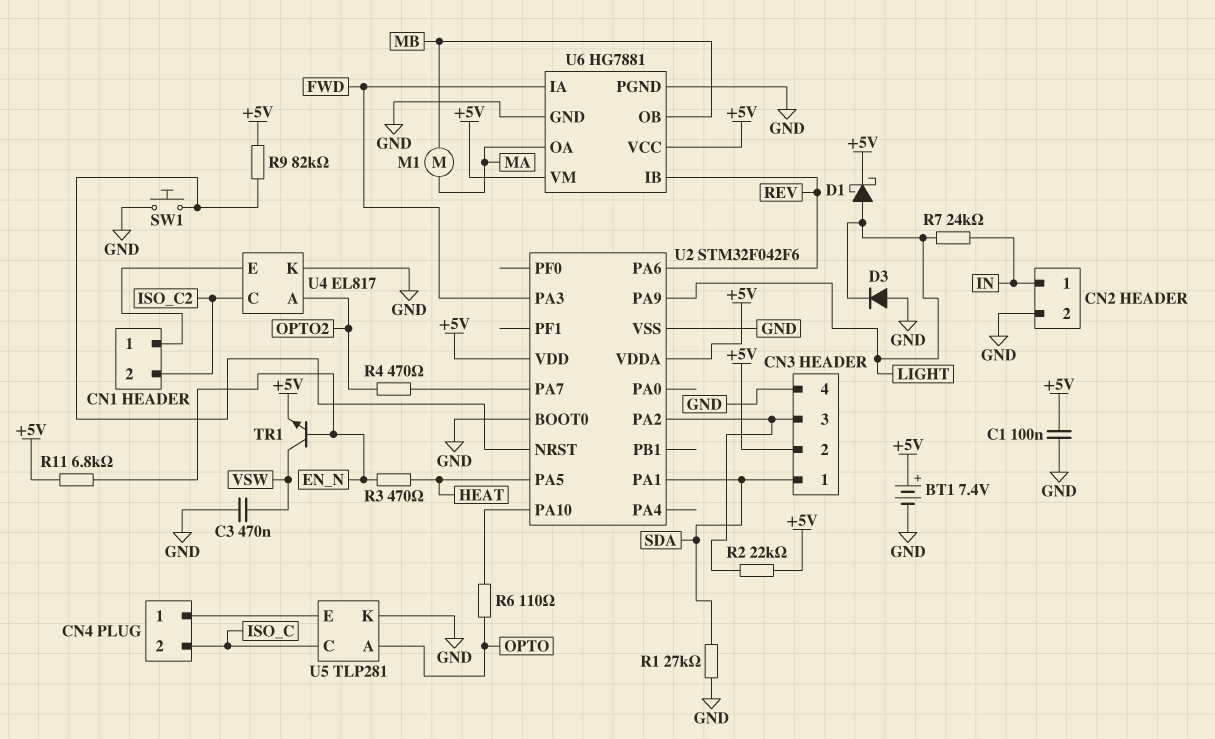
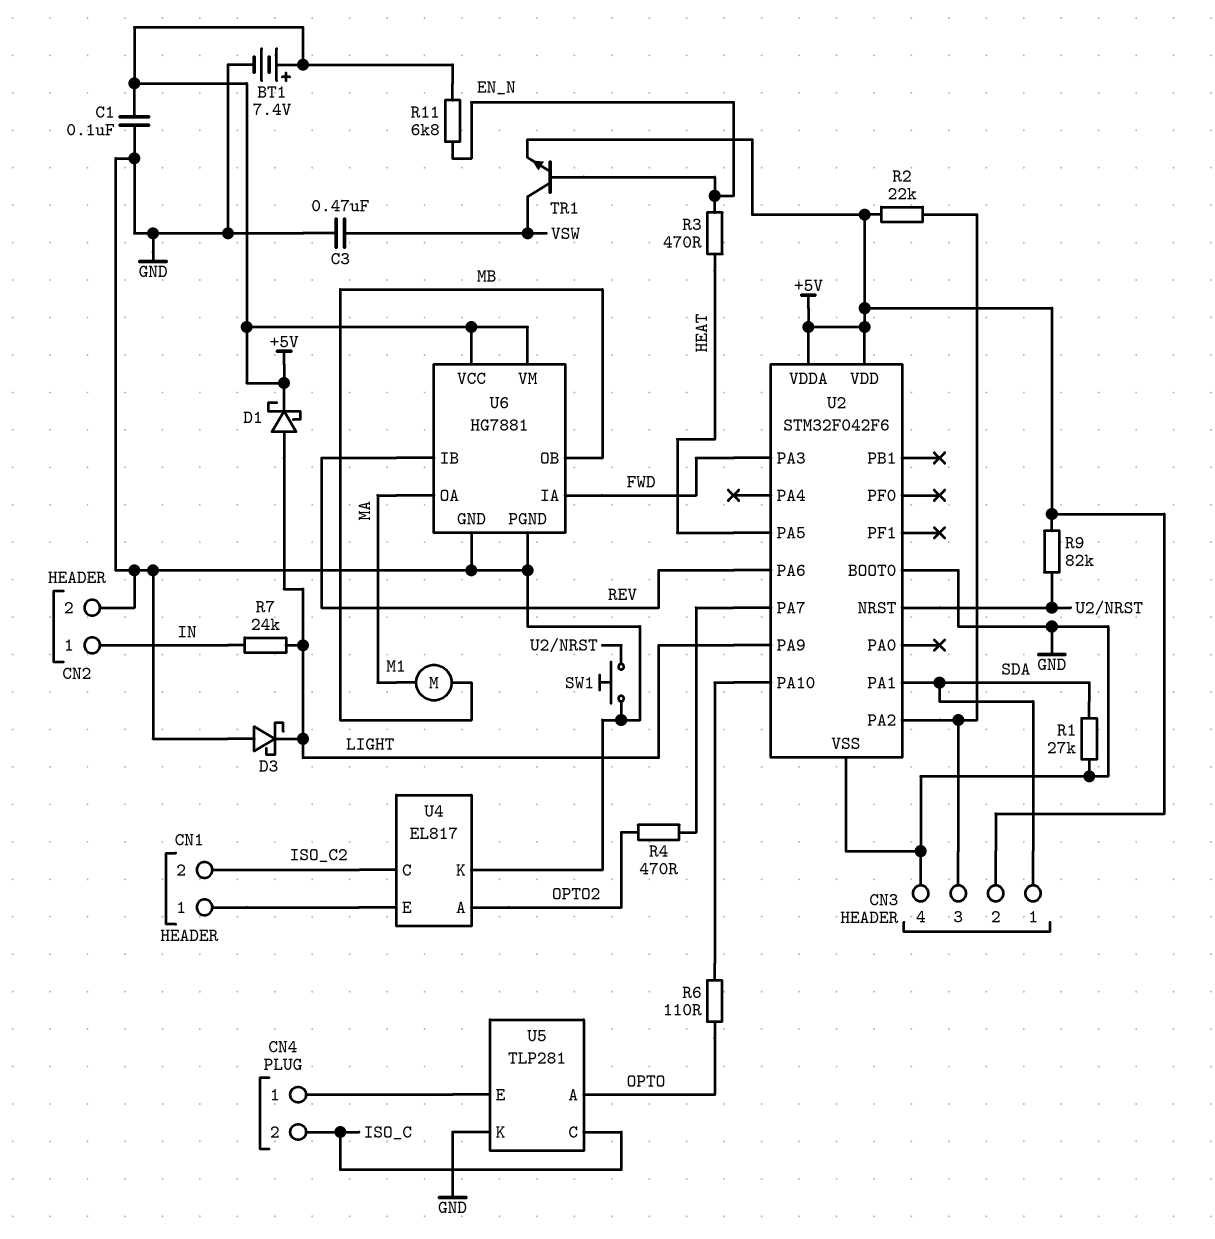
D3: diode (A GND, K LIGHT) -> schottky (A GND, K LIGHT)

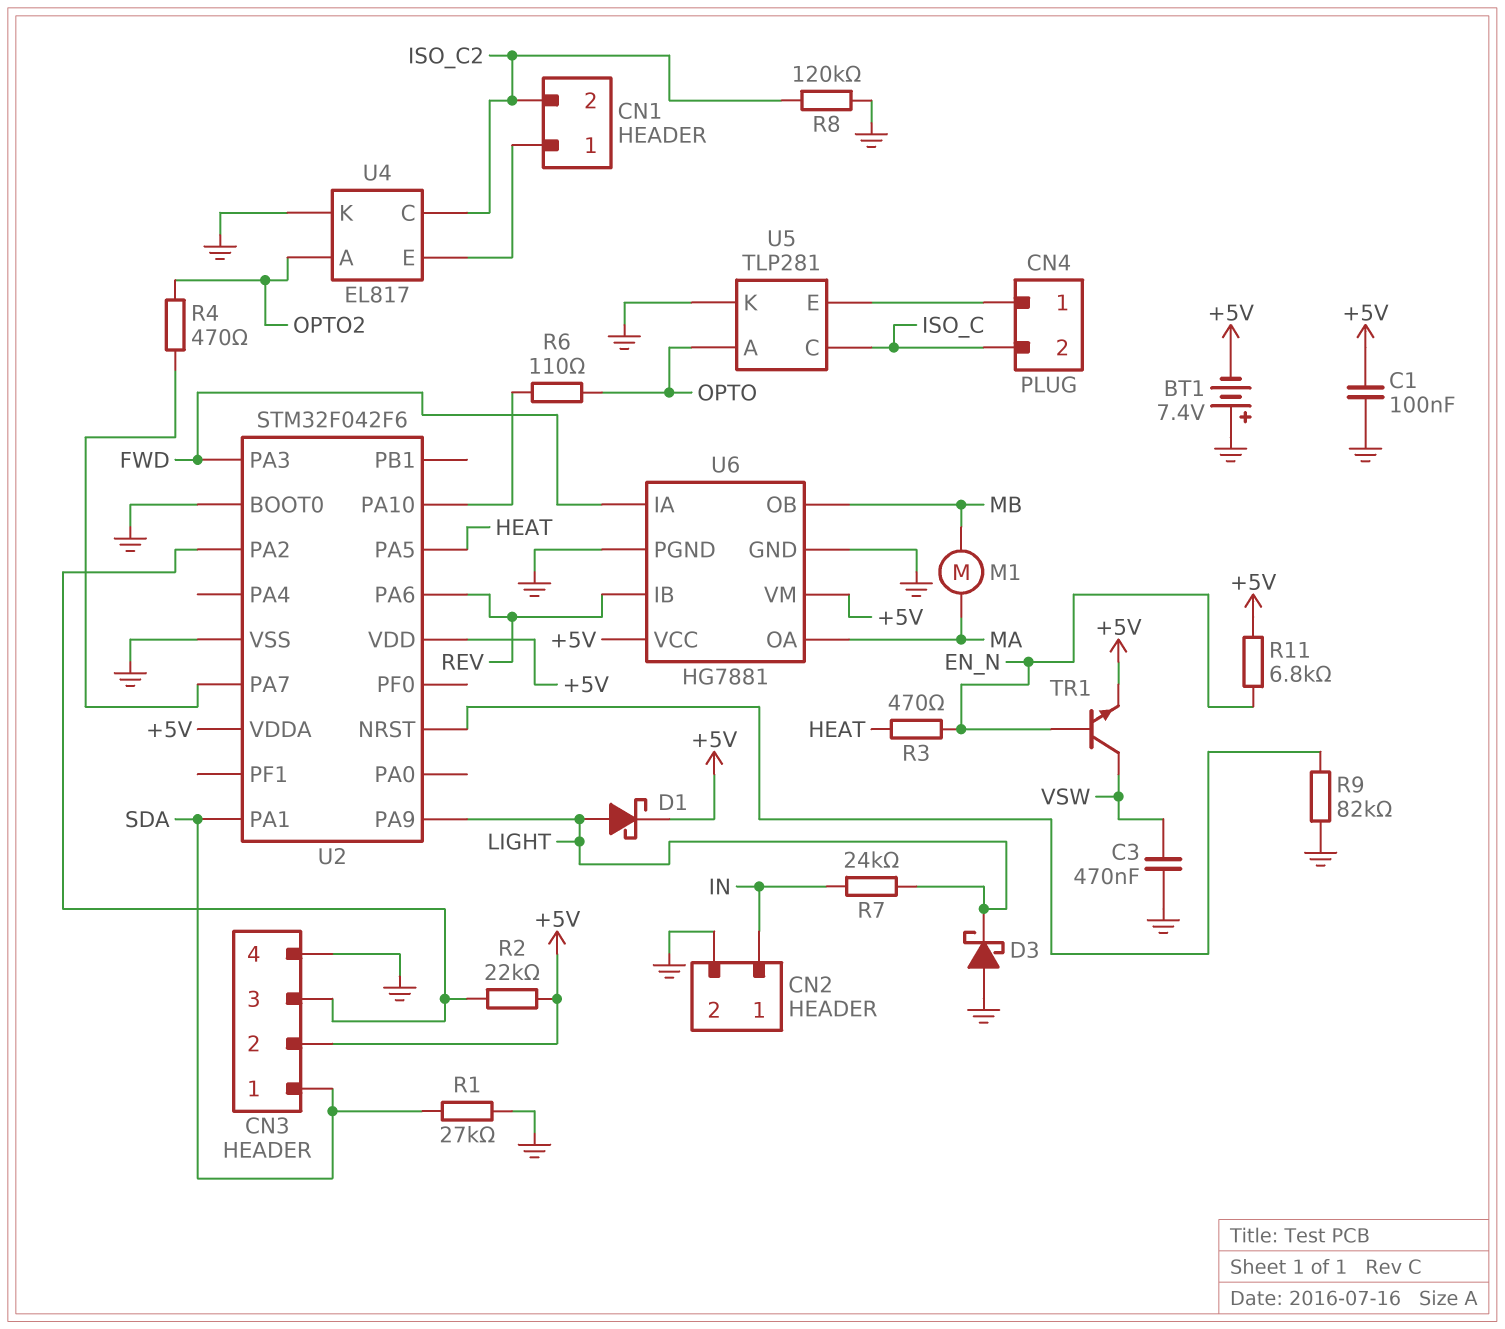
BT1: 7.4V (plus +5V, minus GND) -> 7.4V (plus GND, minus +5V)
R8: none -> 120k (GND, ISO_C2)
R9: 82k (+5V, U2/NRST) -> 82k (GND, U2/NRST)
SW1: button (GND, U2/NRST) -> none

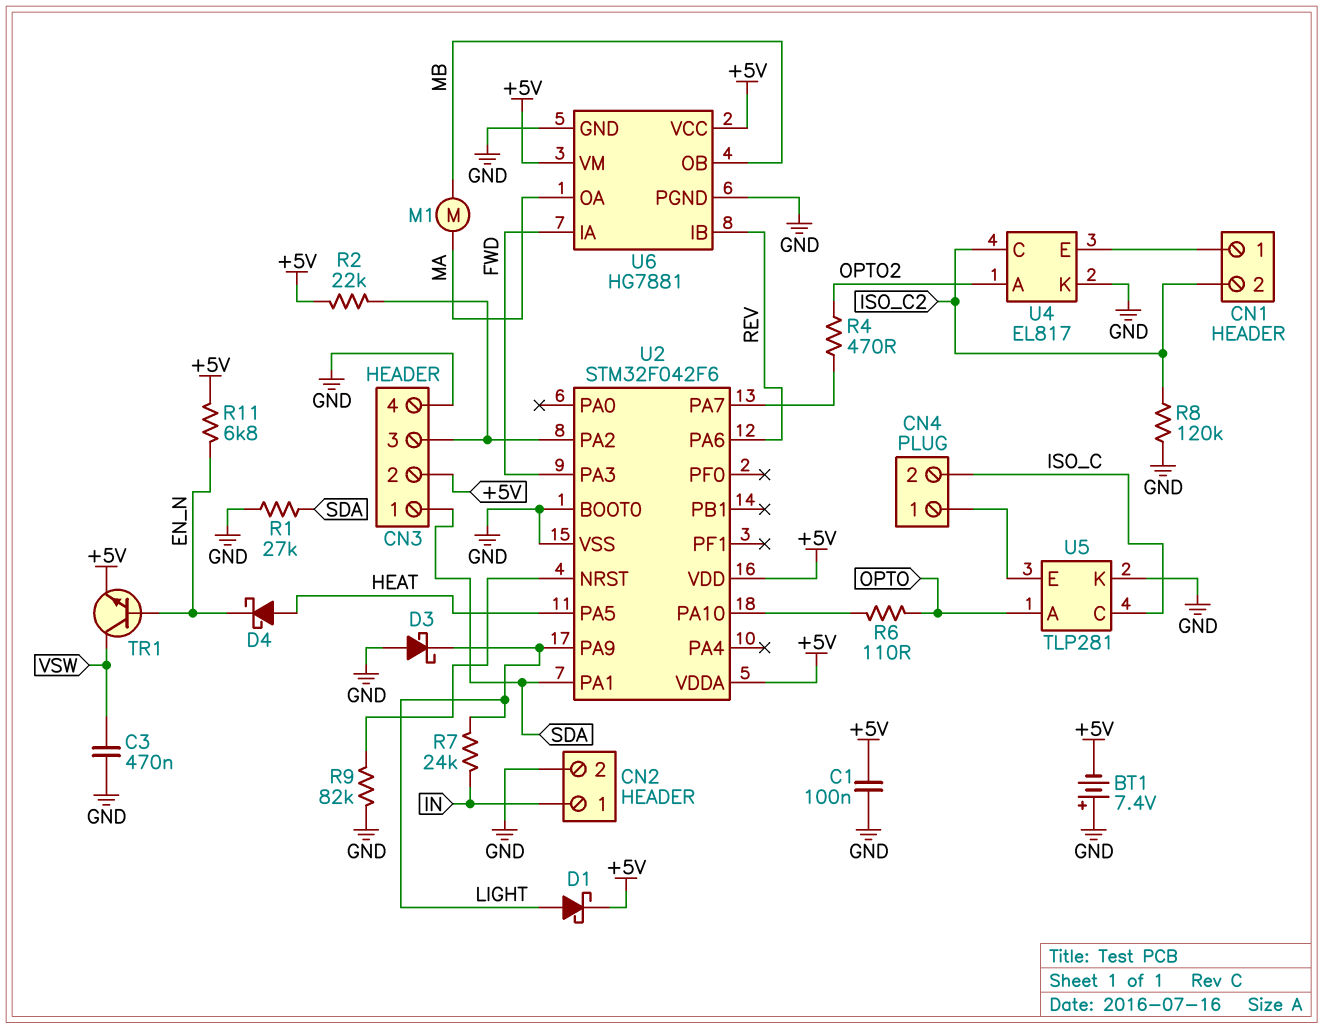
D4: none -> schottky (A HEAT, K EN_N)
R3: 470 (EN_N, HEAT) -> none

